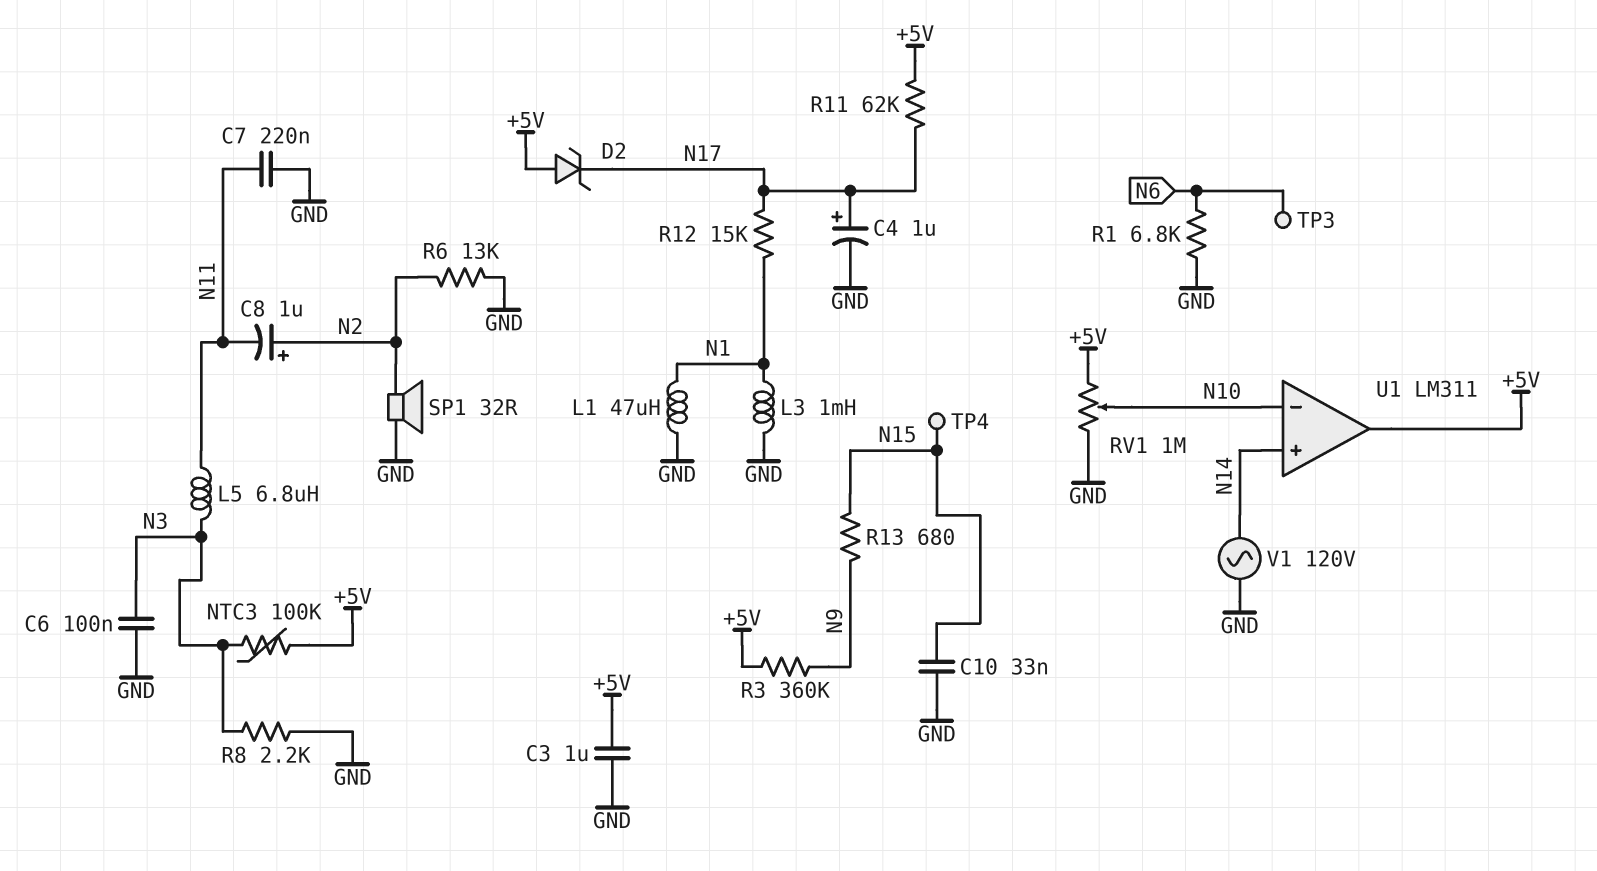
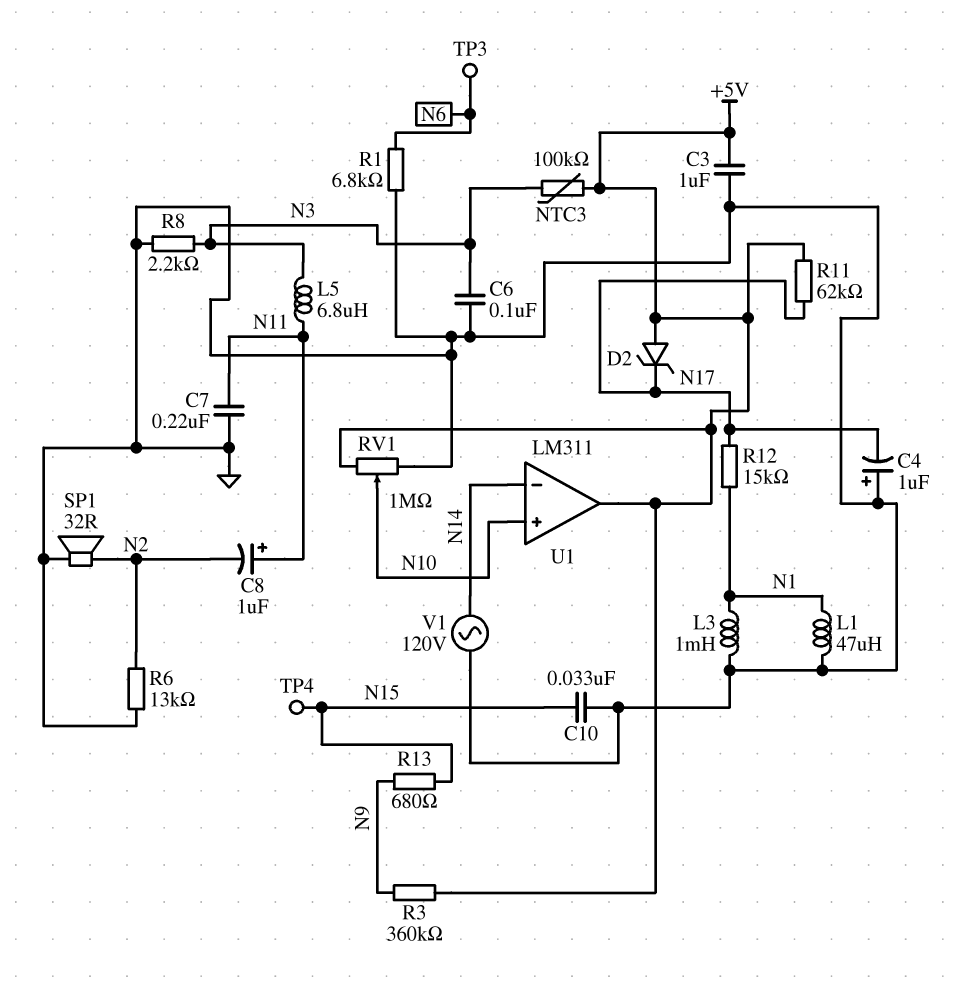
C4: 1uF (plus N17, minus GND) -> 1uF (plus GND, minus N17)
C8: 1uF (plus N2, minus N11) -> 1uF (plus N11, minus N2)
U1 pin in+: N14 -> N10
U1 pin in-: N10 -> N14

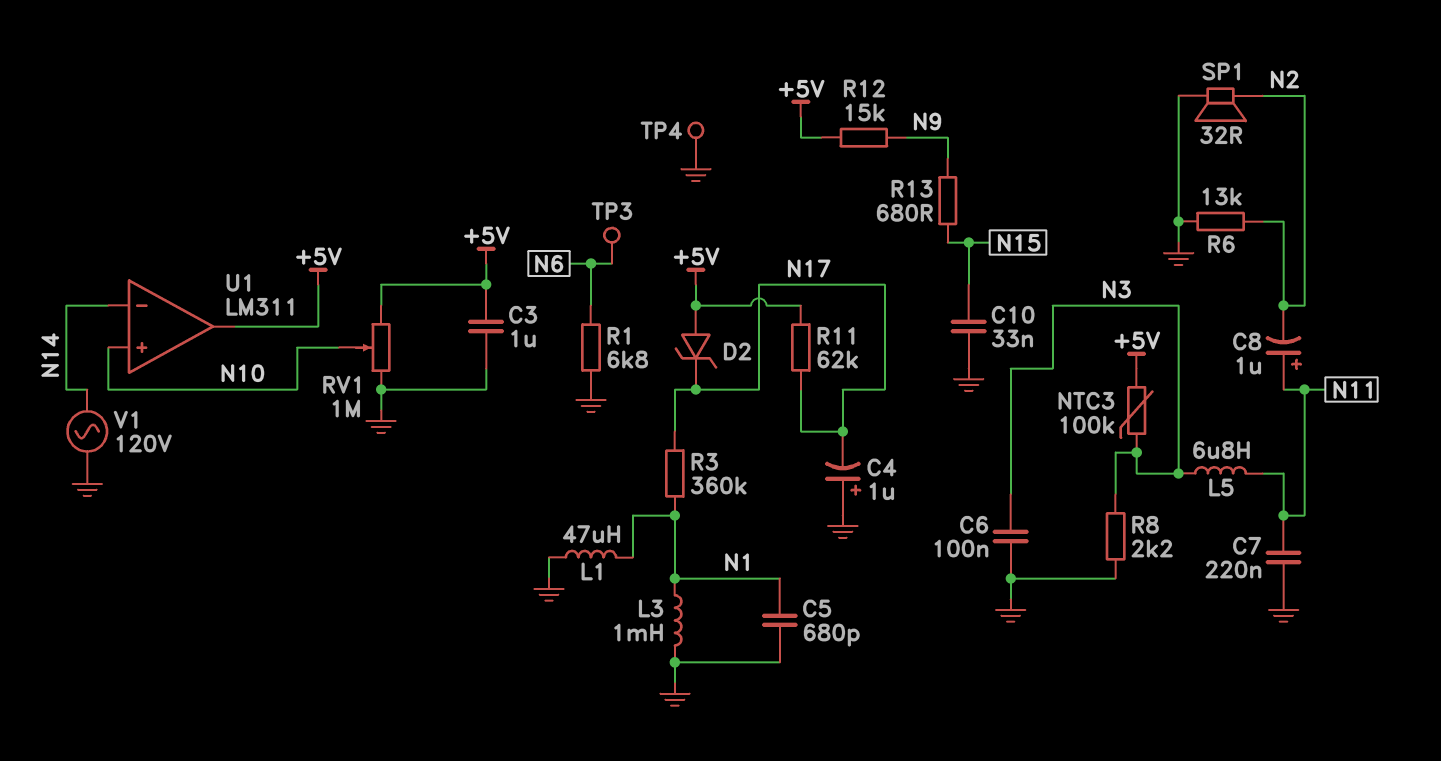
C5: none -> 680pF (GND, N1)
R3: 360k (+5V, N9) -> 360k (N1, N17)
R12: 15k (N1, N17) -> 15k (+5V, N9)
TP4: test point (N15) -> test point (GND)

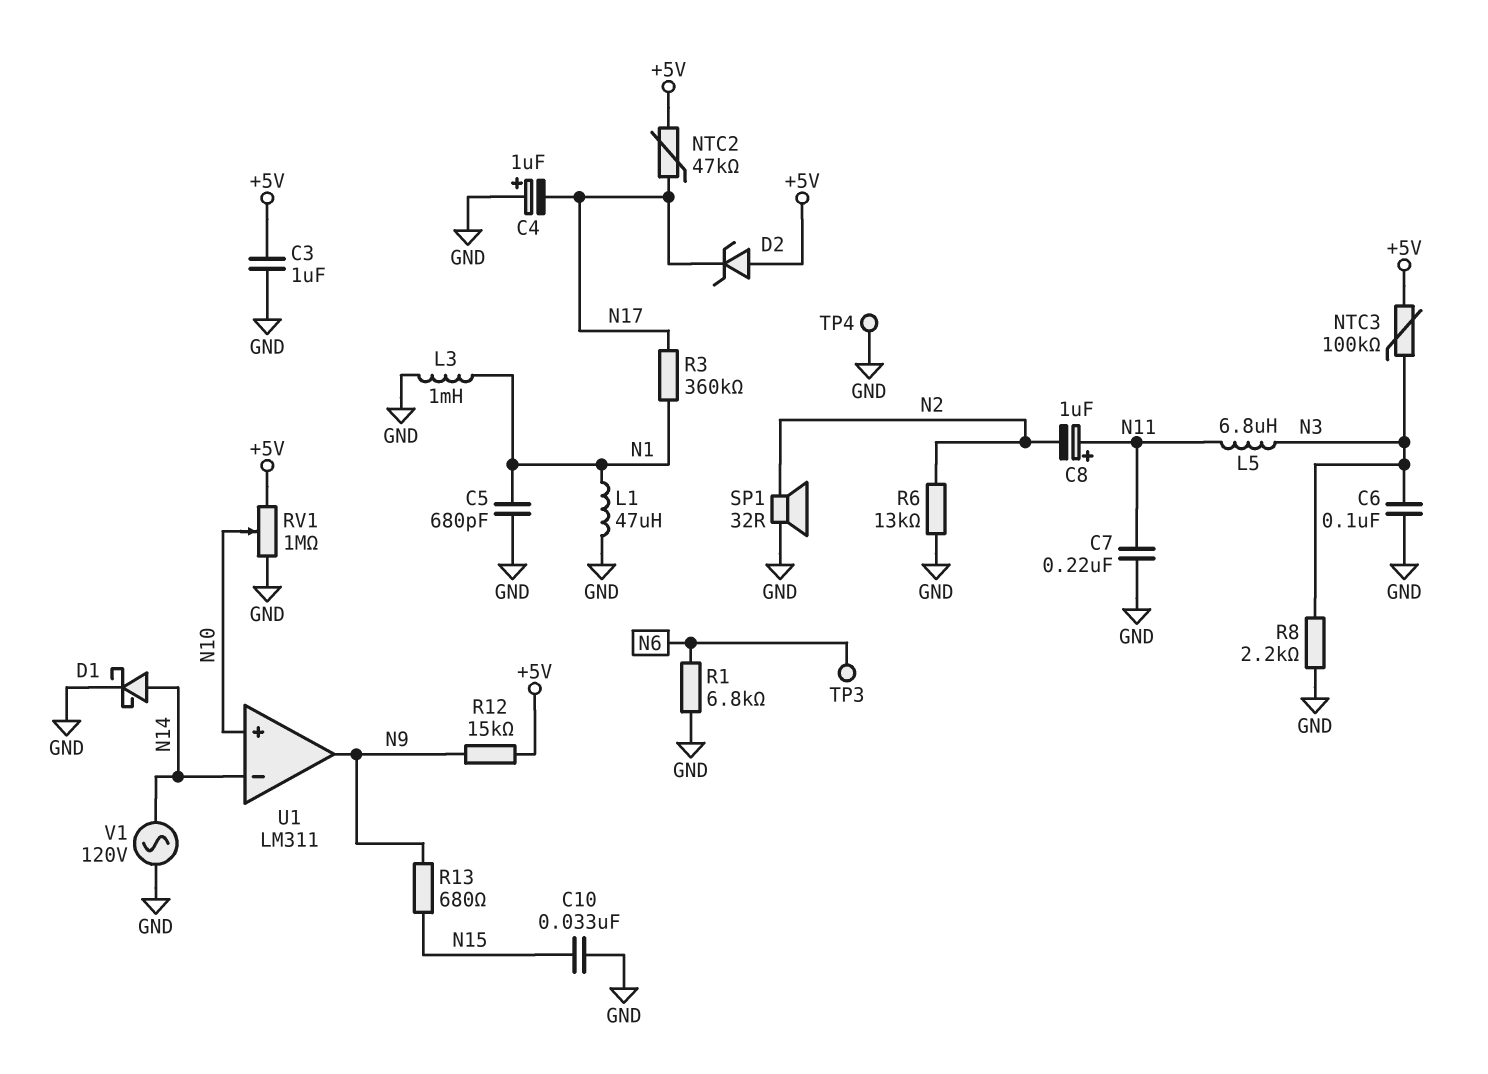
D1: none -> schottky (A N14, K GND)
NTC2: none -> 47k (+5V, N17)
R11: 62k (+5V, N17) -> none
U1 pin out: +5V -> N9

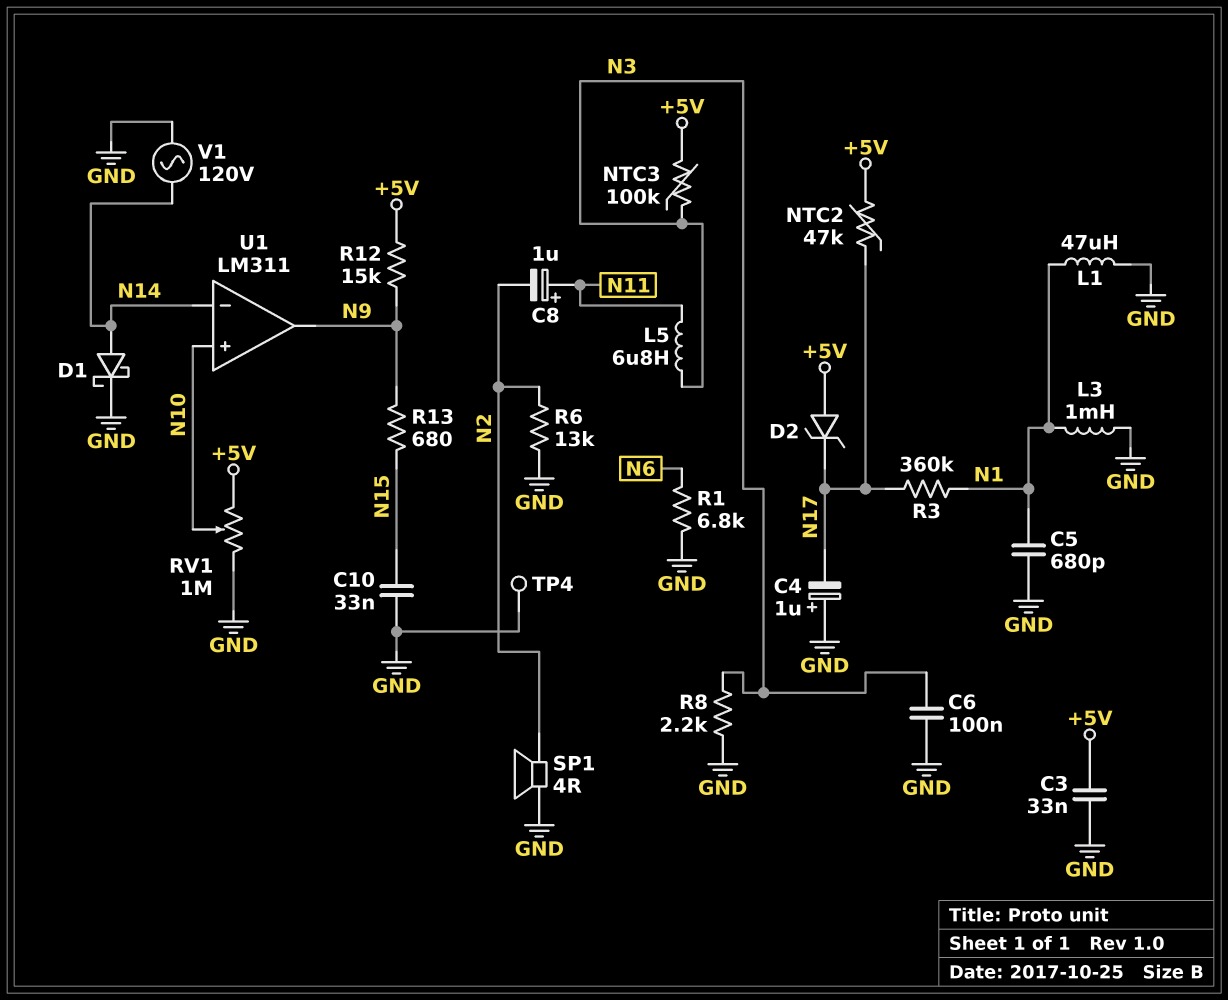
C3: 1uF (+5V, GND) -> 33nF (+5V, GND)
C7: 220nF (GND, N11) -> none
SP1: speaker 32R (GND, N2) -> speaker 4R (GND, N2)
TP3: test point (N6) -> none

